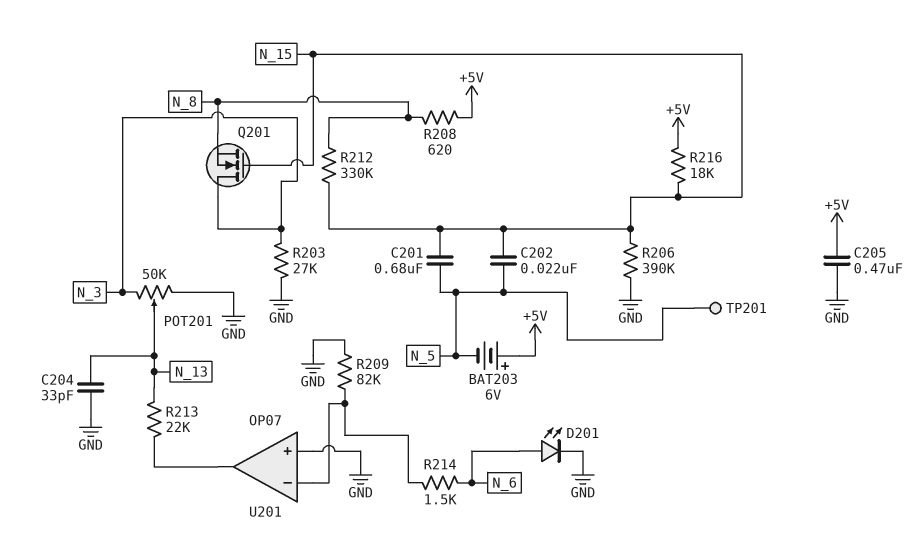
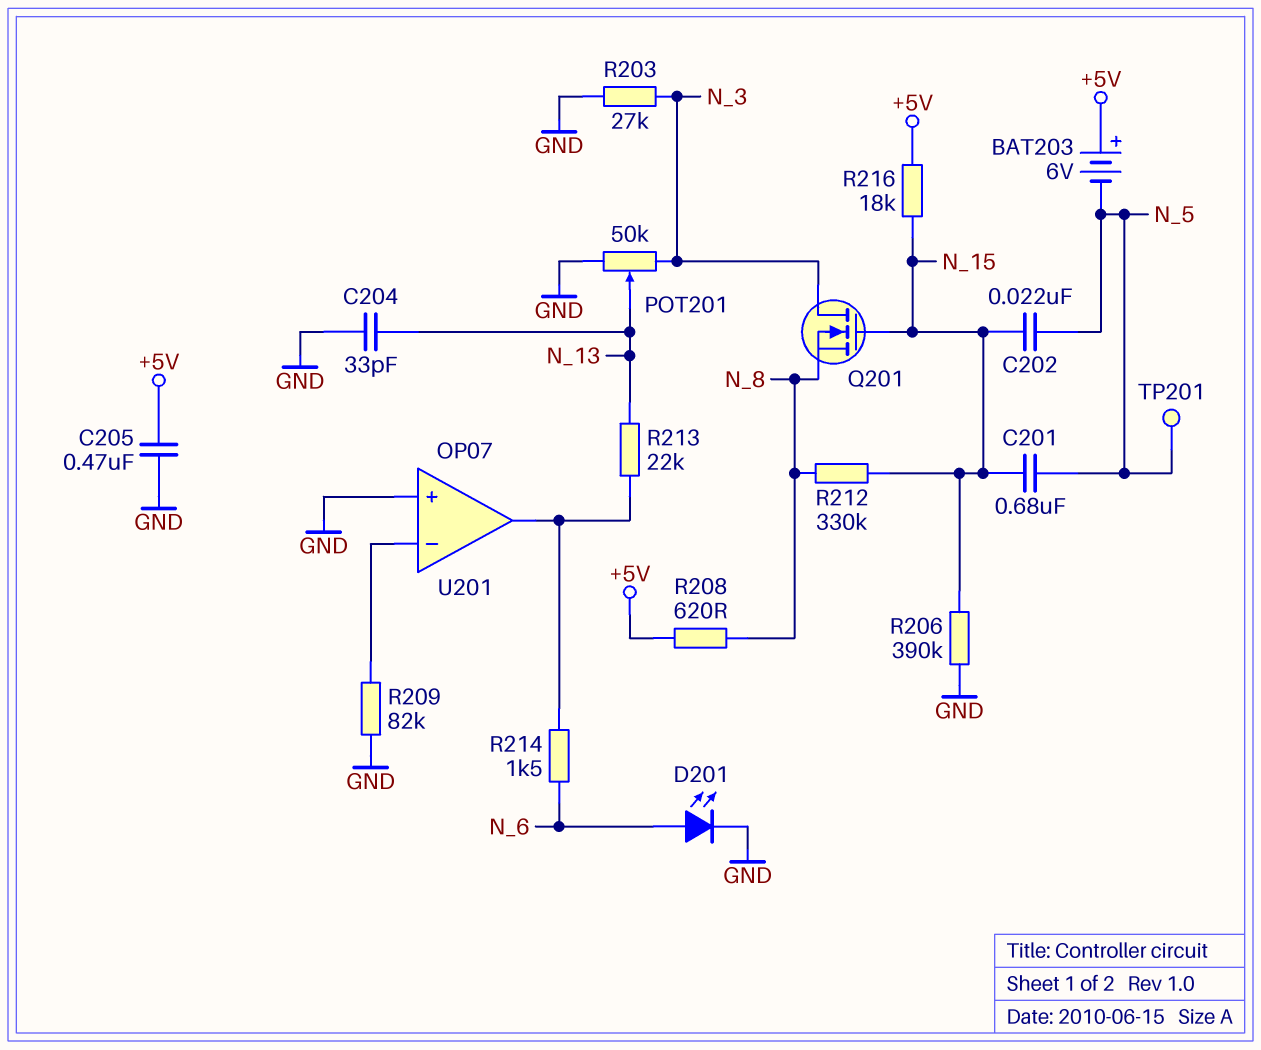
R214: 1.5k (N_6, U201/in-) -> 1.5k (N_6, U201/out)

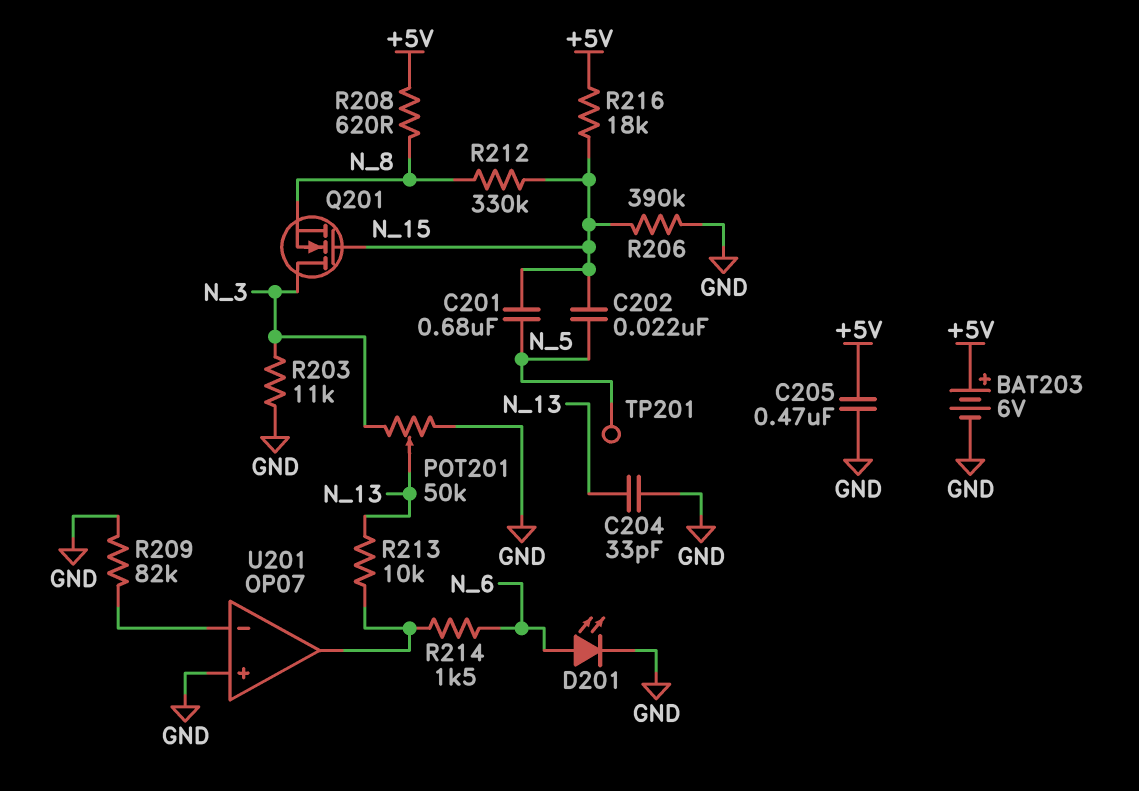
BAT203: 6V (plus +5V, minus N_5) -> 6V (plus +5V, minus GND)
R203: 27k (GND, N_3) -> 11k (GND, N_3)
R213: 22k (N_13, U201/out) -> 10k (N_13, U201/out)

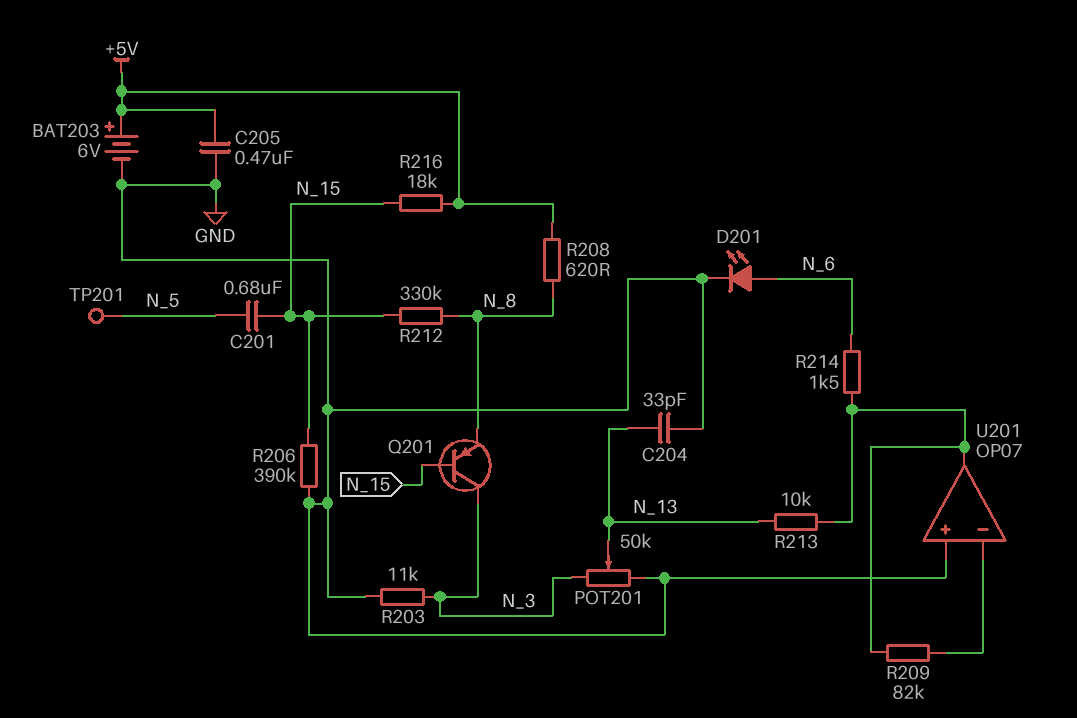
C202: 22nF (N_5, N_15) -> none
Q201: NMOS (G N_15, D N_3, S N_8) -> PNP (B N_15, C N_3, E N_8)
R209: 82k (GND, U201/in-) -> 82k (U201/in-, U201/out)

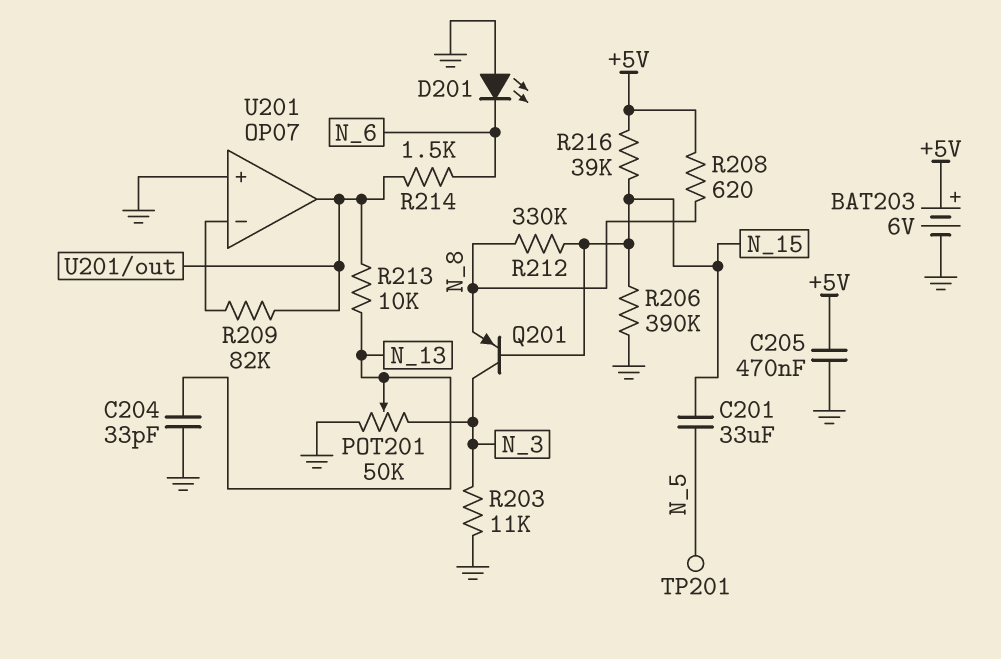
C201: 680nF (N_5, N_15) -> 33uF (N_5, N_15)
D201: LED (A N_6, K GND) -> LED (A GND, K N_6)
R216: 18k (+5V, N_15) -> 39k (+5V, N_15)

